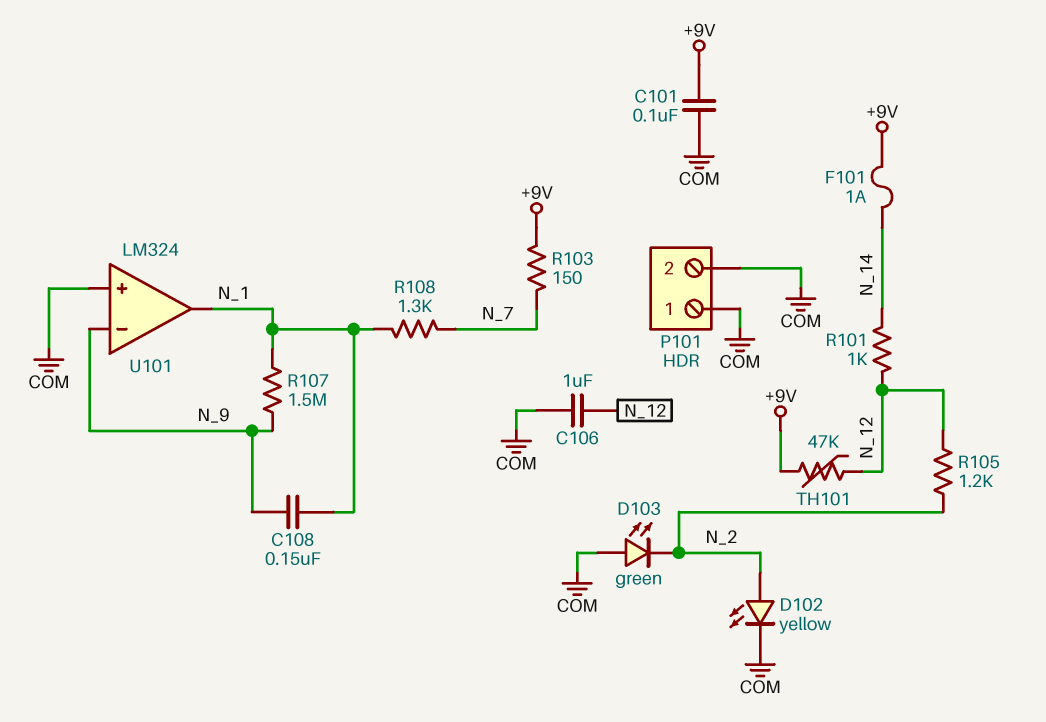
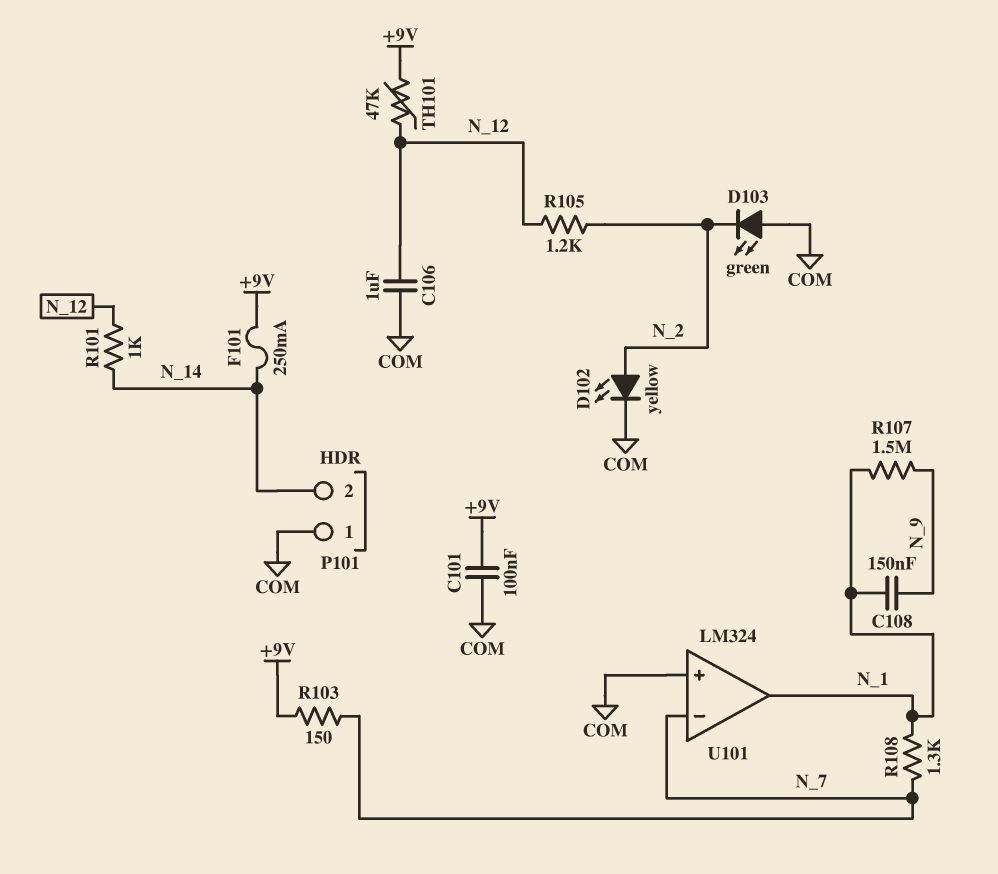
F101: 1A (+9V, N_14) -> 250mA (+9V, N_14)
P101 pin 2: COM -> N_14
U101 pin in-: N_9 -> N_7

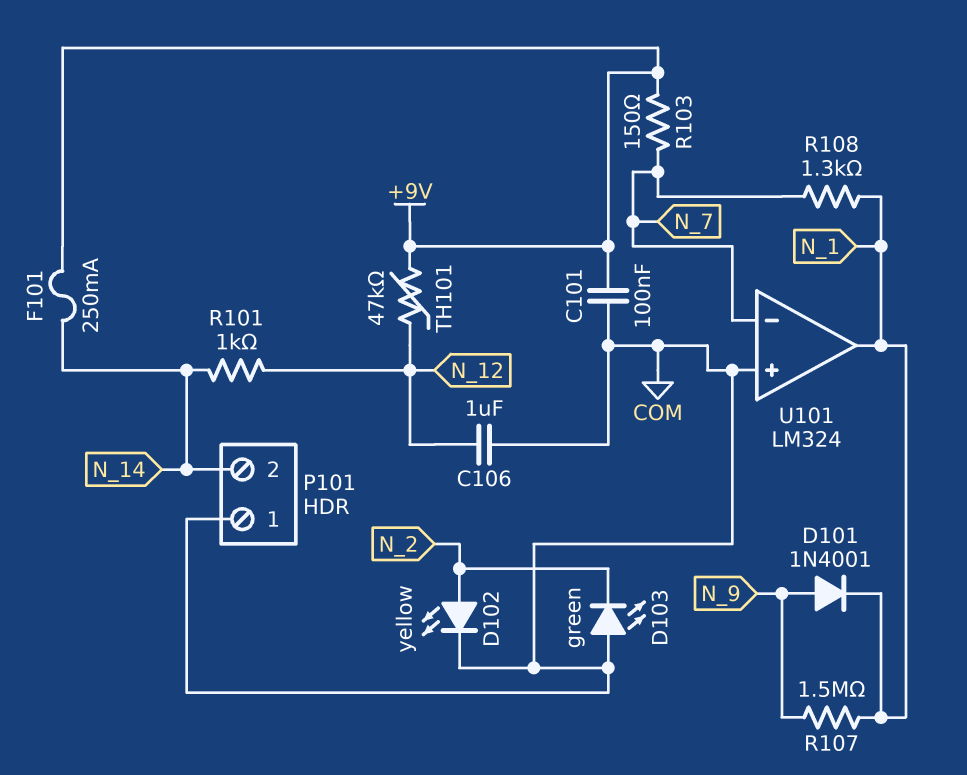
C108: 150nF (N_1, N_9) -> none
D101: none -> diode 1N4001 (A N_9, K N_1)
R105: 1.2k (N_2, N_12) -> none

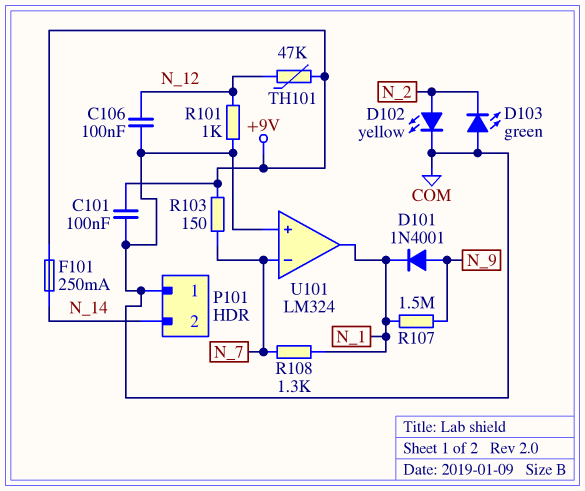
C106: 1uF (COM, N_12) -> 100nF (COM, N_12)
R101: 1k (N_12, N_14) -> 1k (COM, N_12)

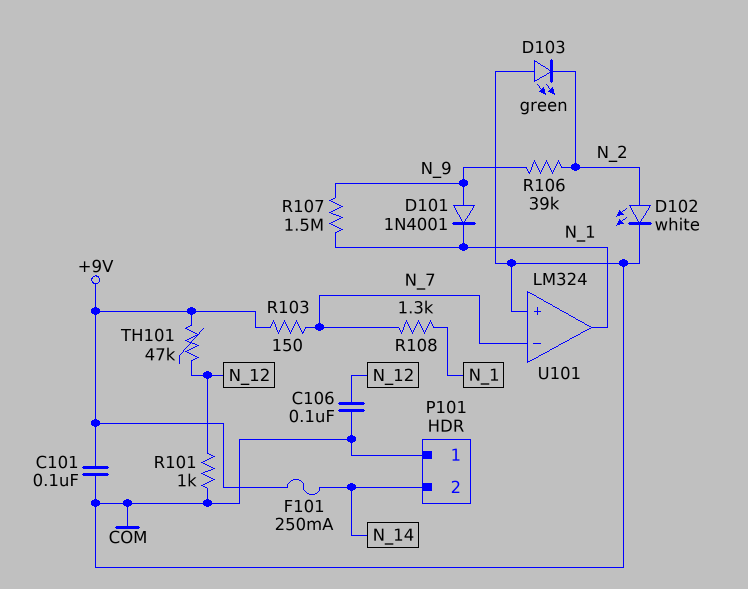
D102: LED yellow (A N_2, K COM) -> LED white (A N_2, K COM)
R106: none -> 39k (N_2, N_9)

